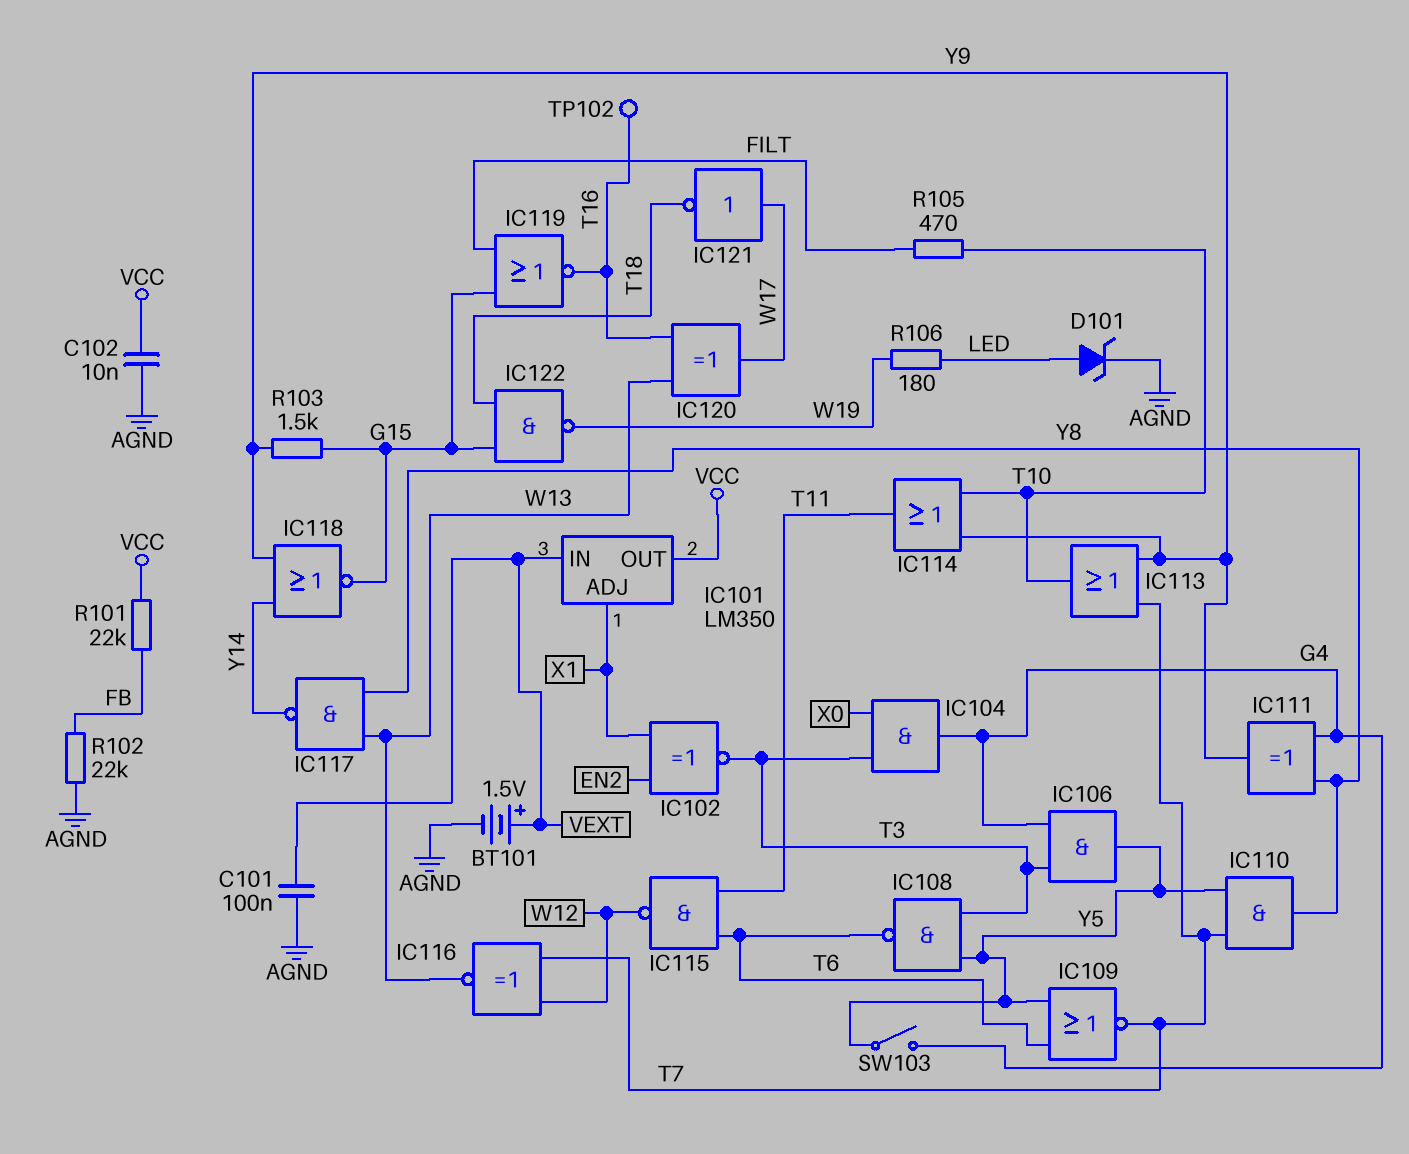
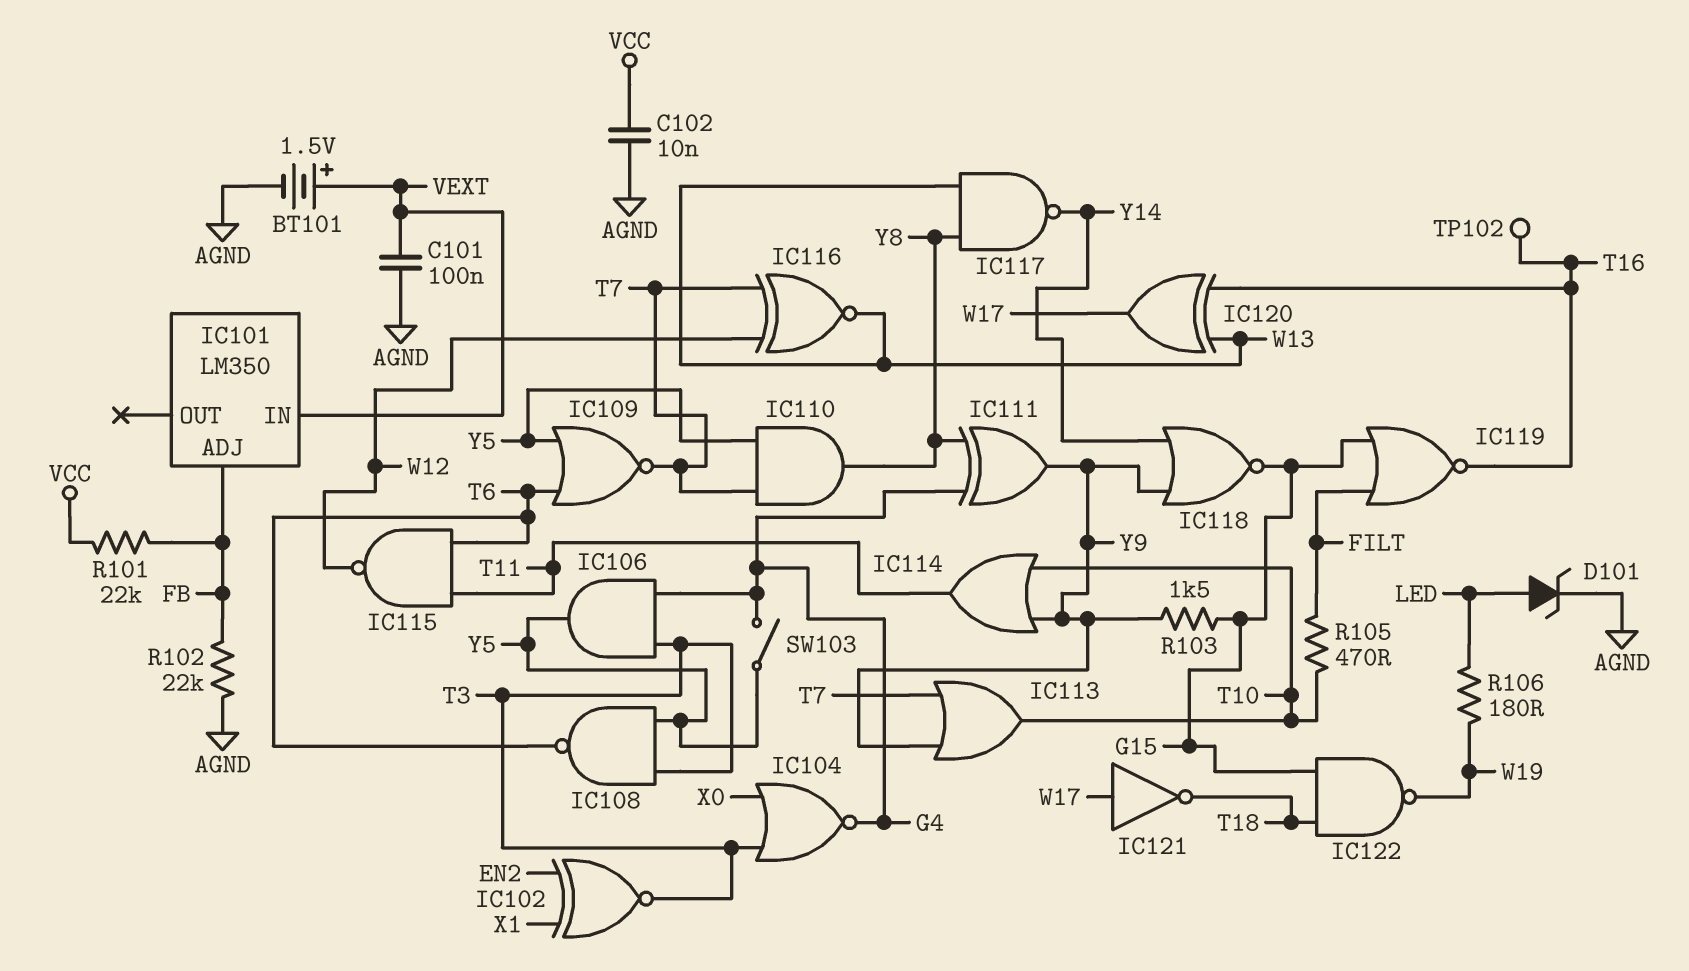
IC101 pin ADJ: X1 -> FB
IC101 pin OUT: VCC -> none
IC104: AND (in T3, in X0, out G4) -> NOR (in T3, in X0, out G4)

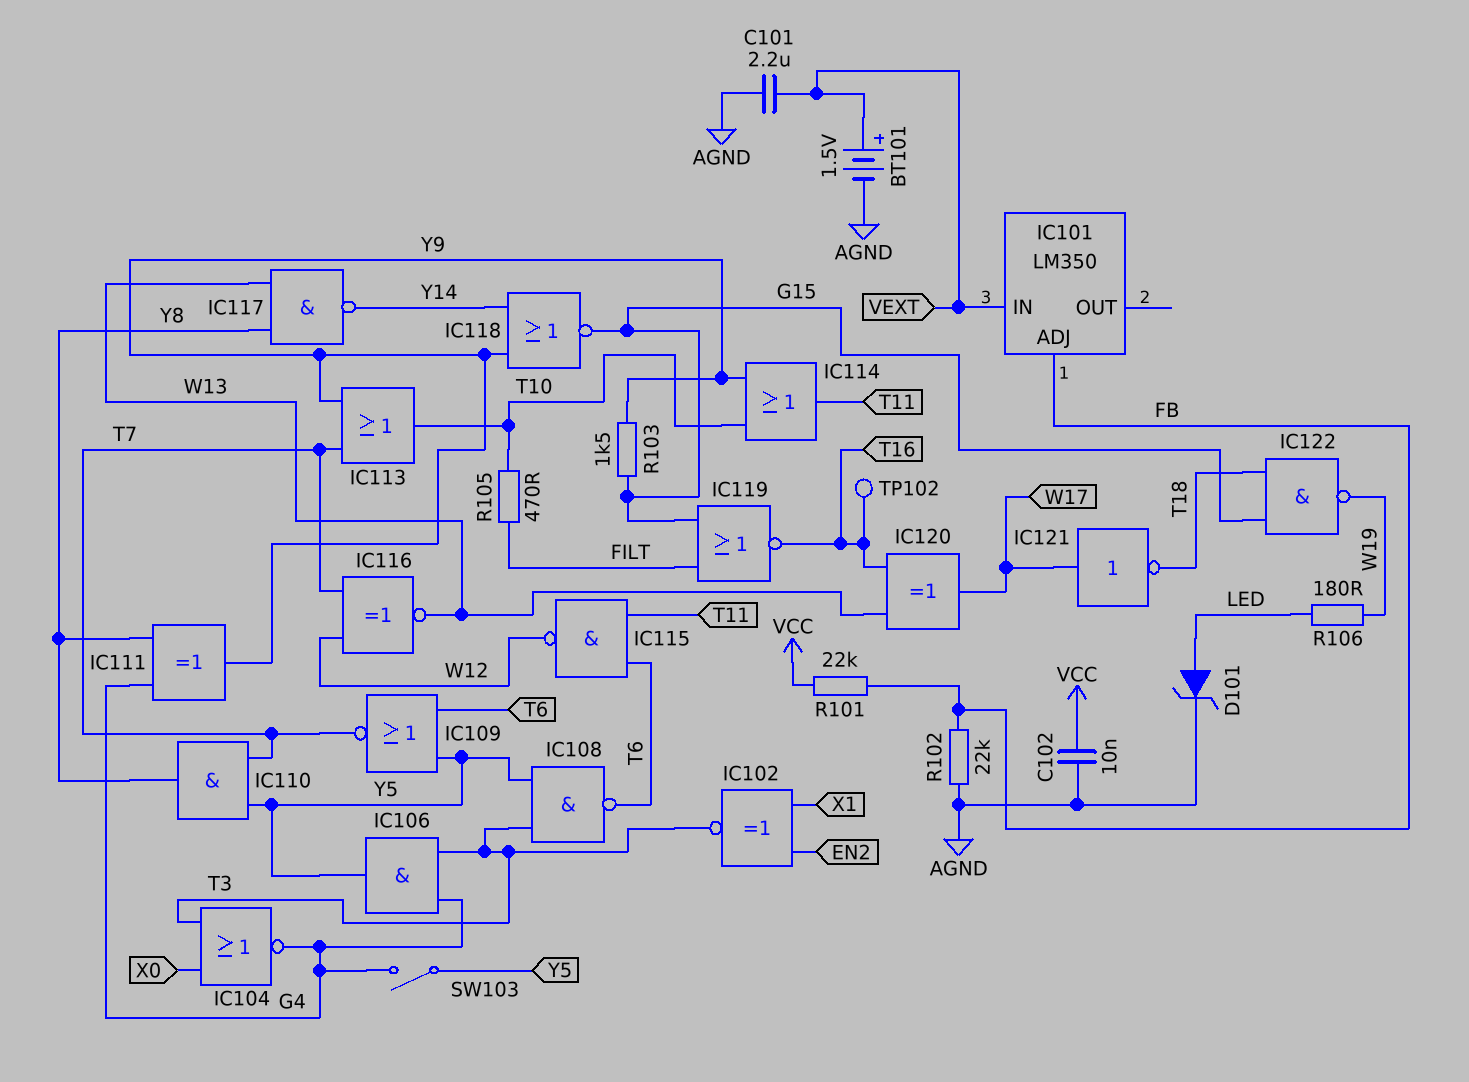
C101: 100nF (AGND, VEXT) -> 2.2uF (AGND, VEXT)

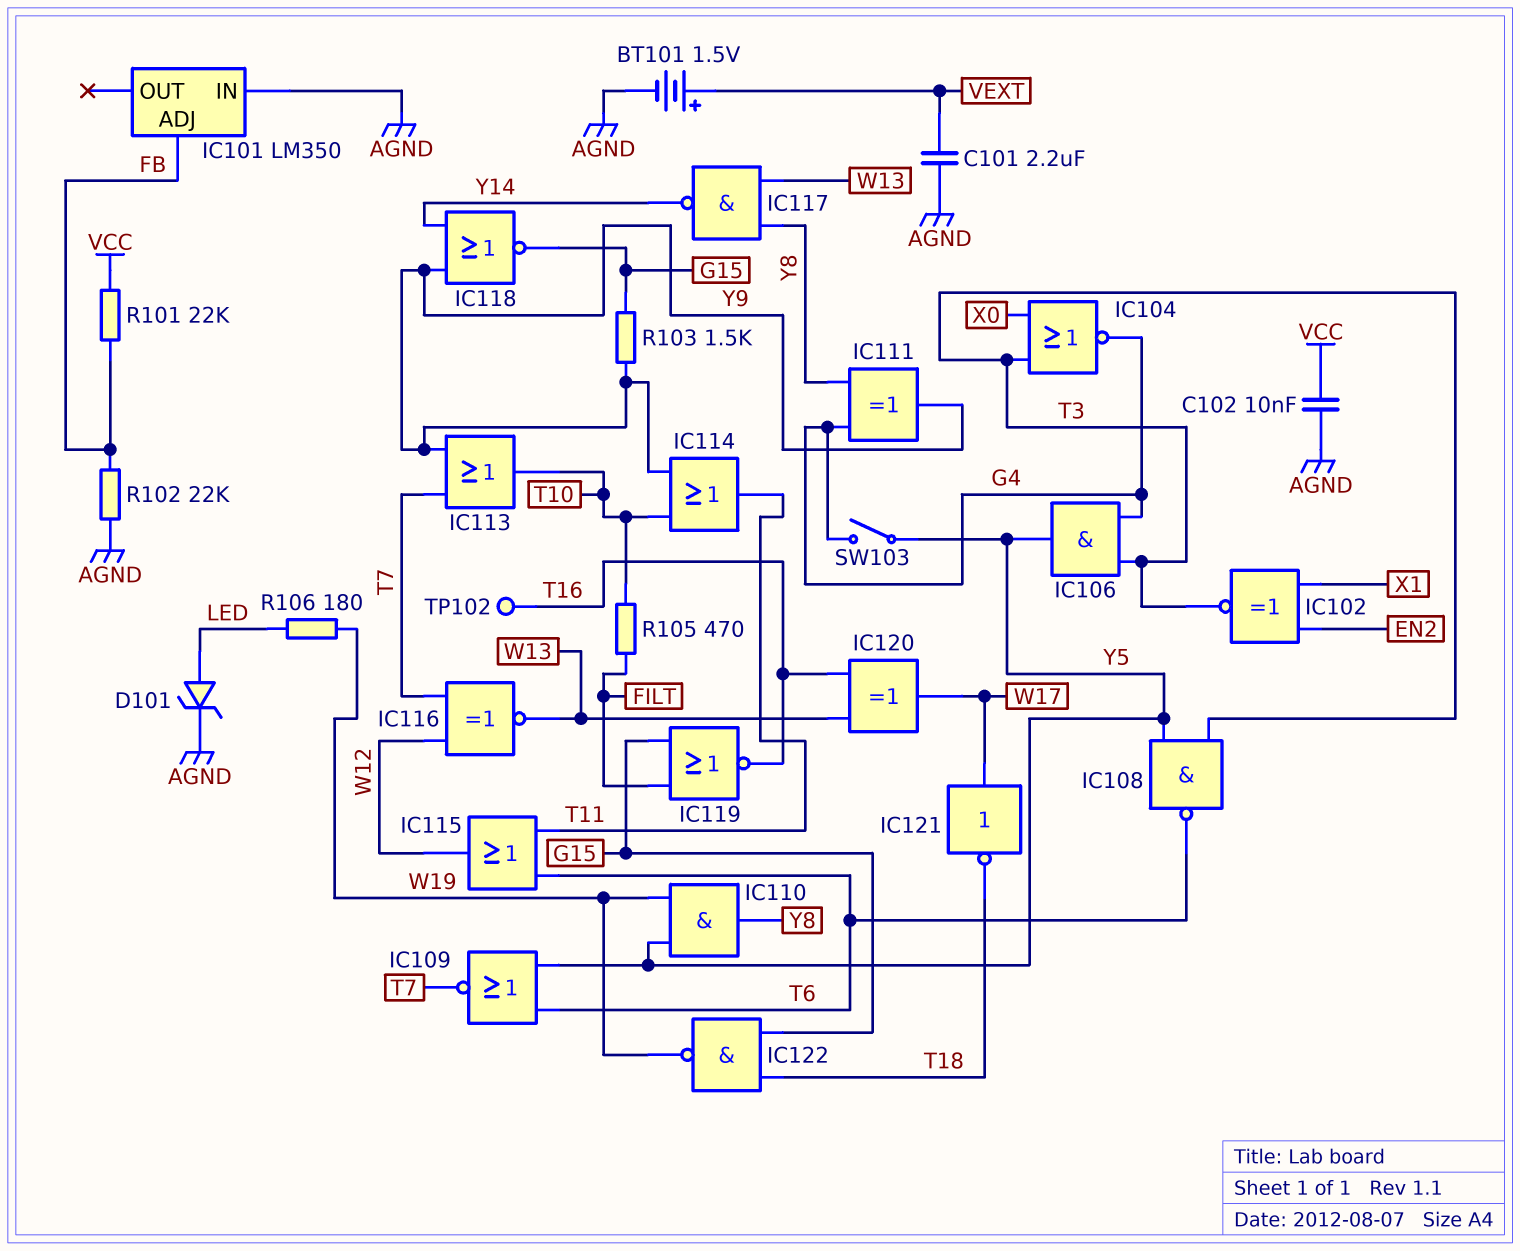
IC101 pin IN: VEXT -> AGND
IC110: AND (in T7, in Y5, out Y8) -> AND (in W19, in Y5, out Y8)
IC115: NAND (in T6, in T11, out W12) -> OR (in T6, in T11, out W12)

